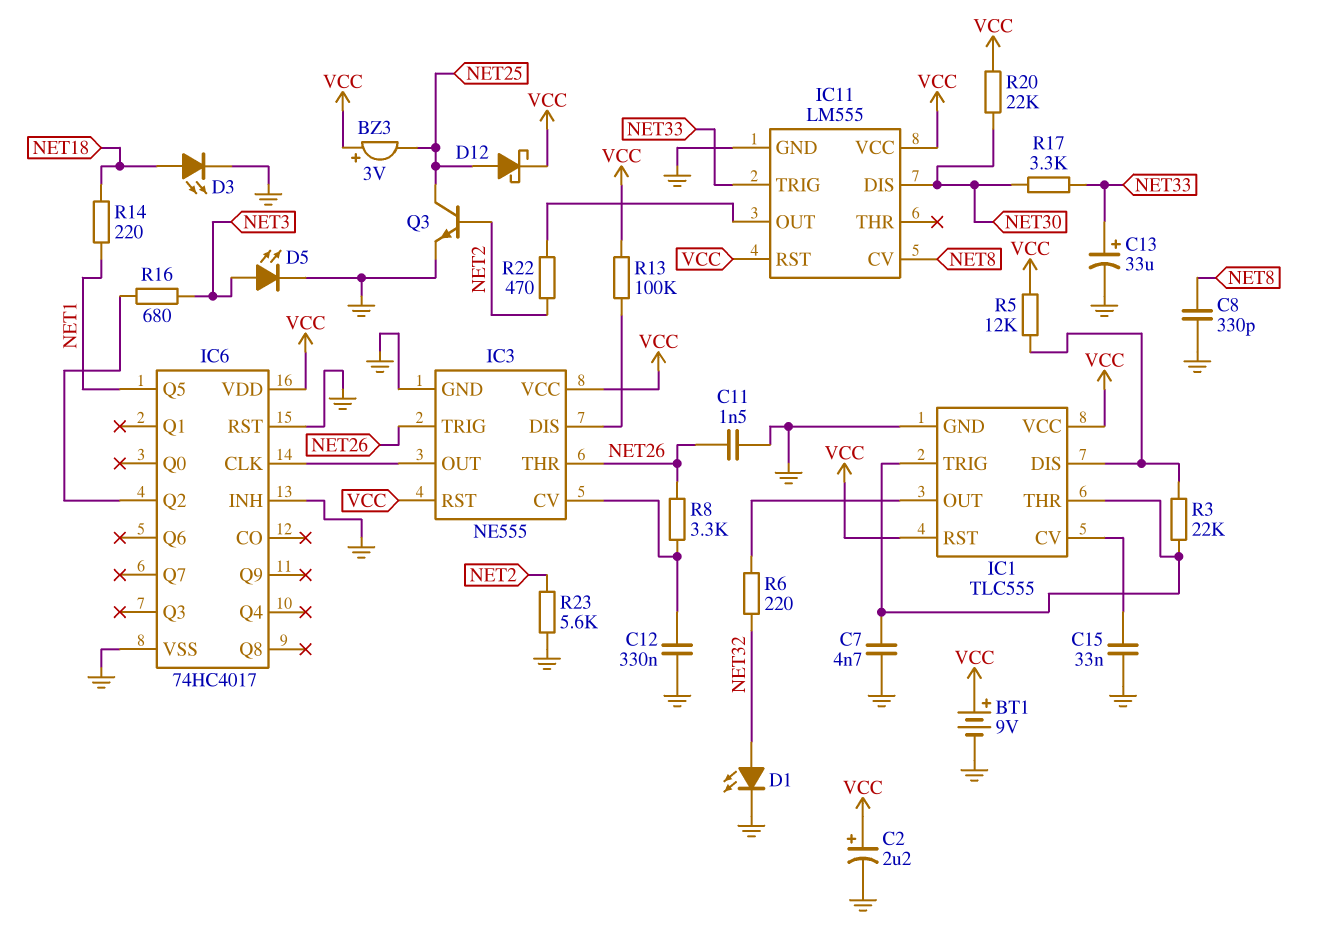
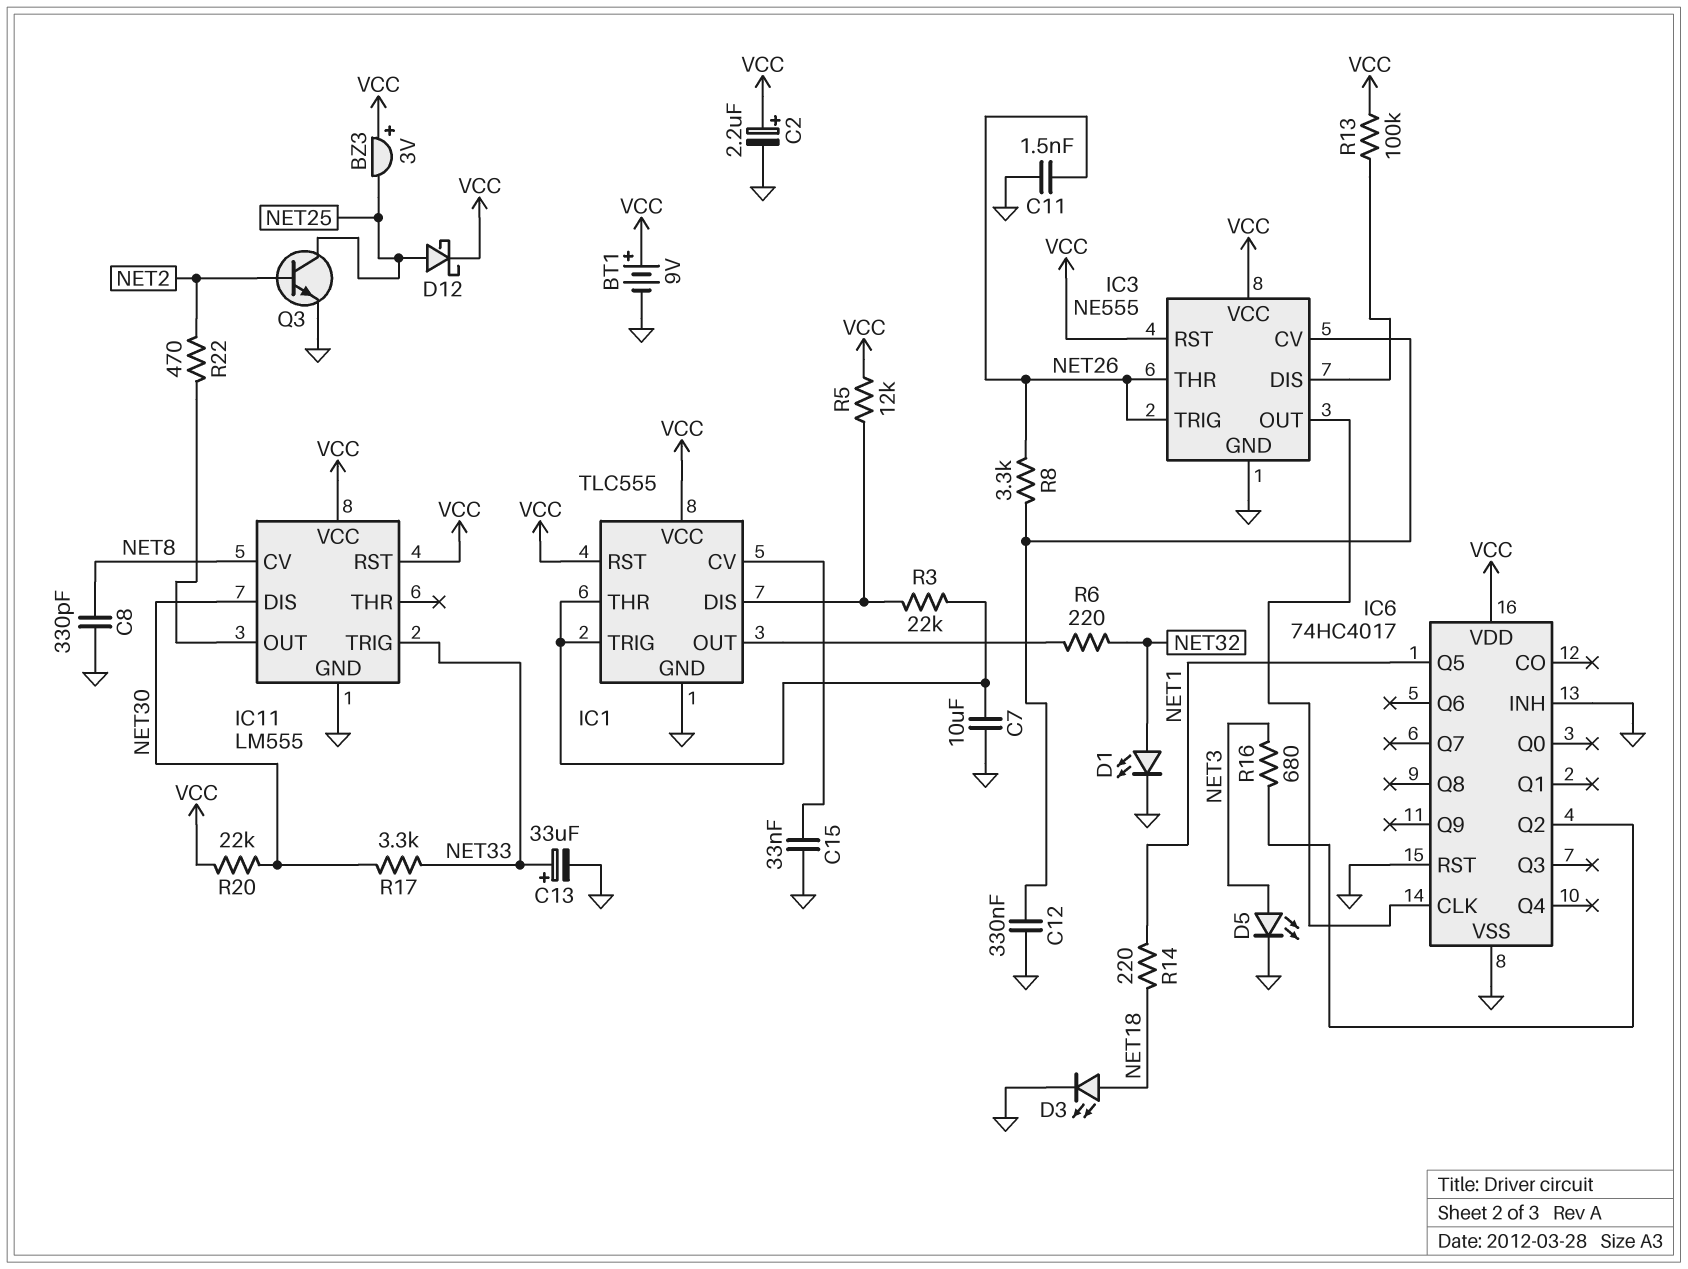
C7: 4.7nF (GND, IC1/THR) -> 10uF (GND, IC1/THR)
R23: 5.6k (GND, NET2) -> none

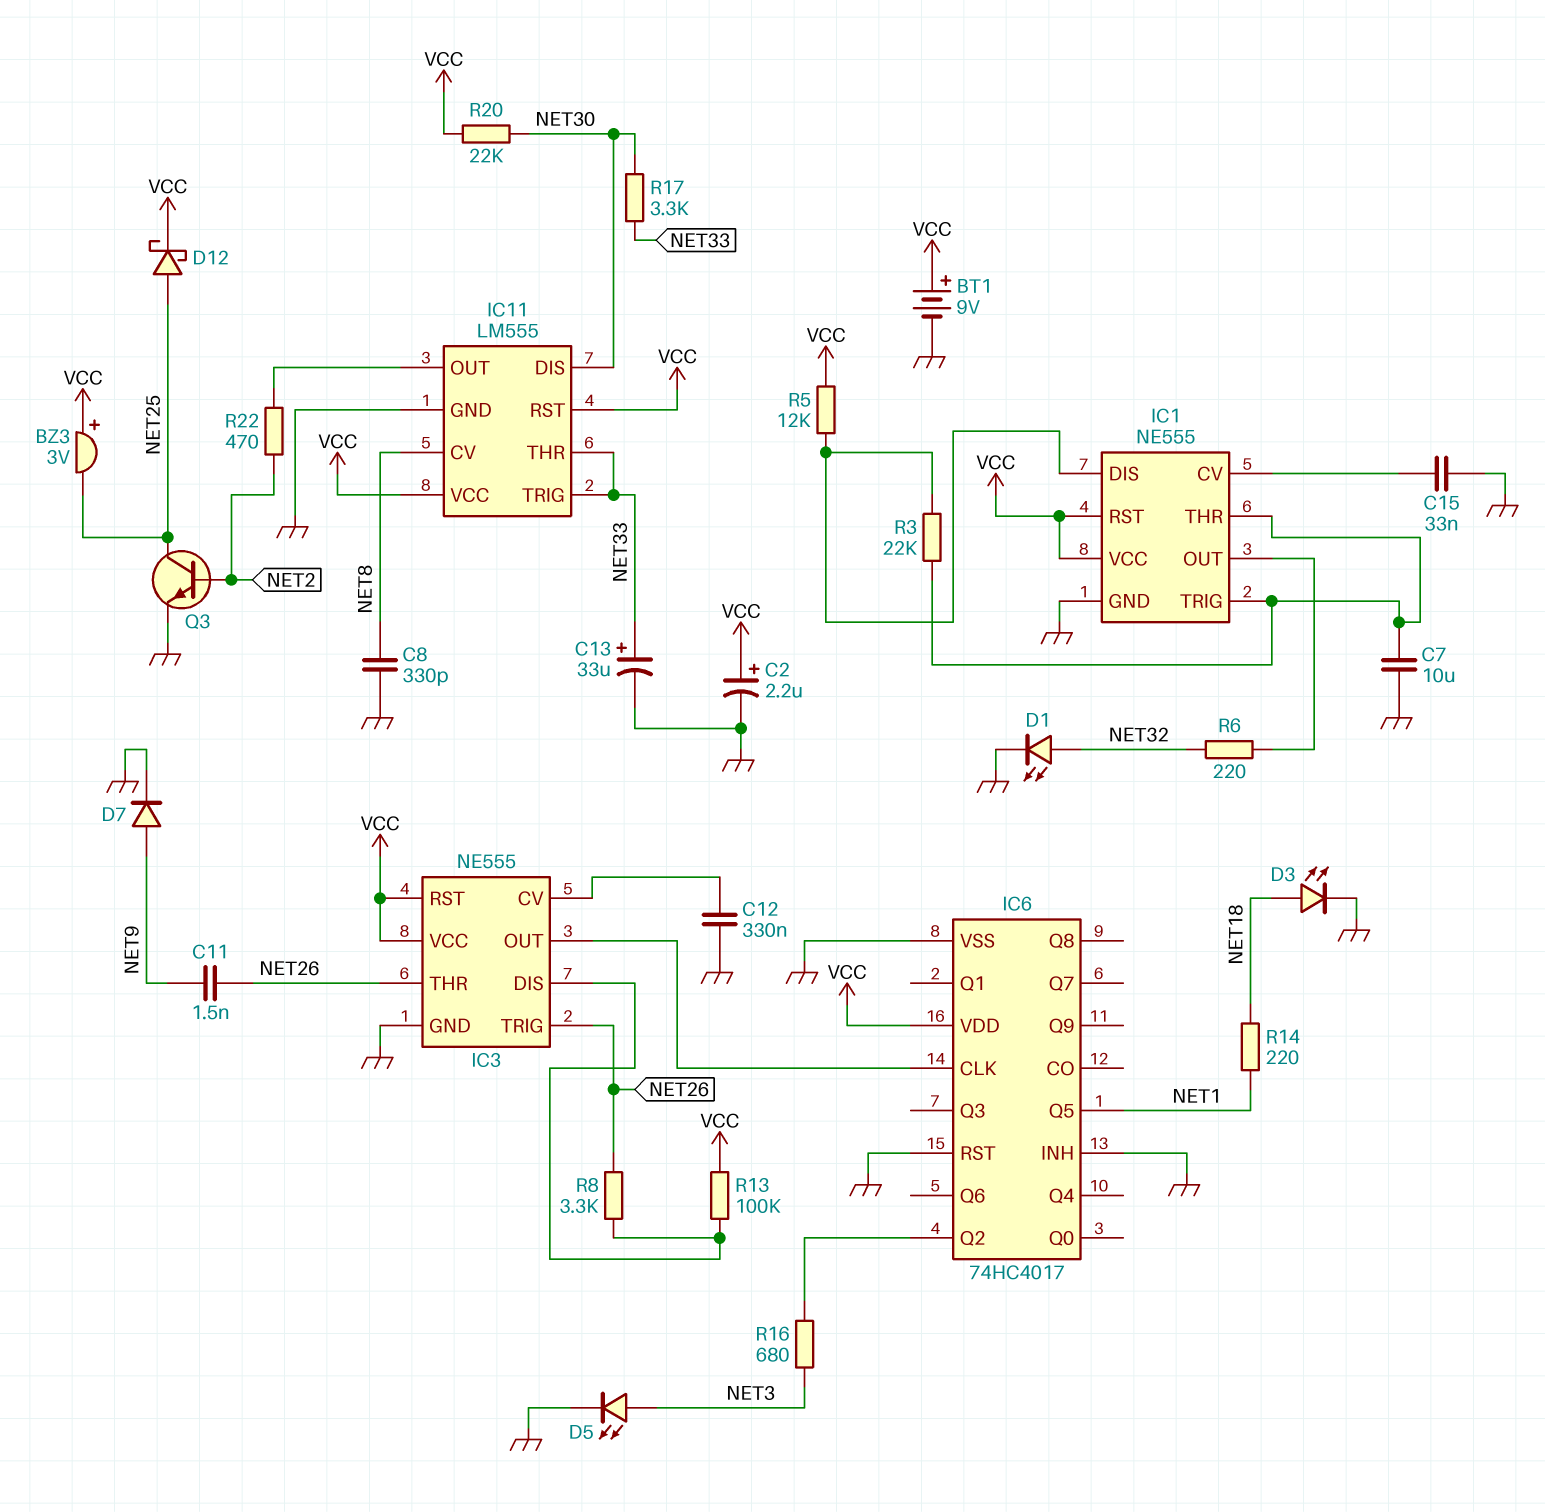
C11: 1.5nF (GND, NET26) -> 1.5nF (NET9, NET26)
D7: none -> diode (A NET9, K GND)
IC1: TLC555 -> NE555
IC11 pin THR: none -> NET33
R8: 3.3k (IC3/CV, NET26) -> 3.3k (IC3/DIS, NET26)

